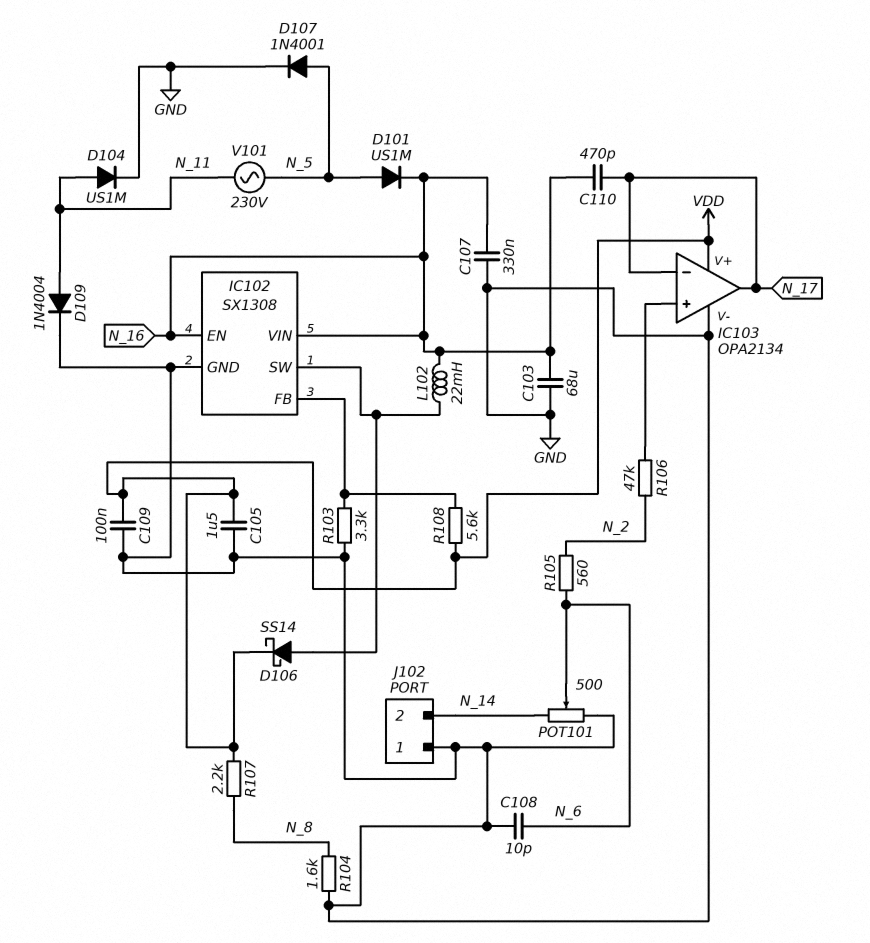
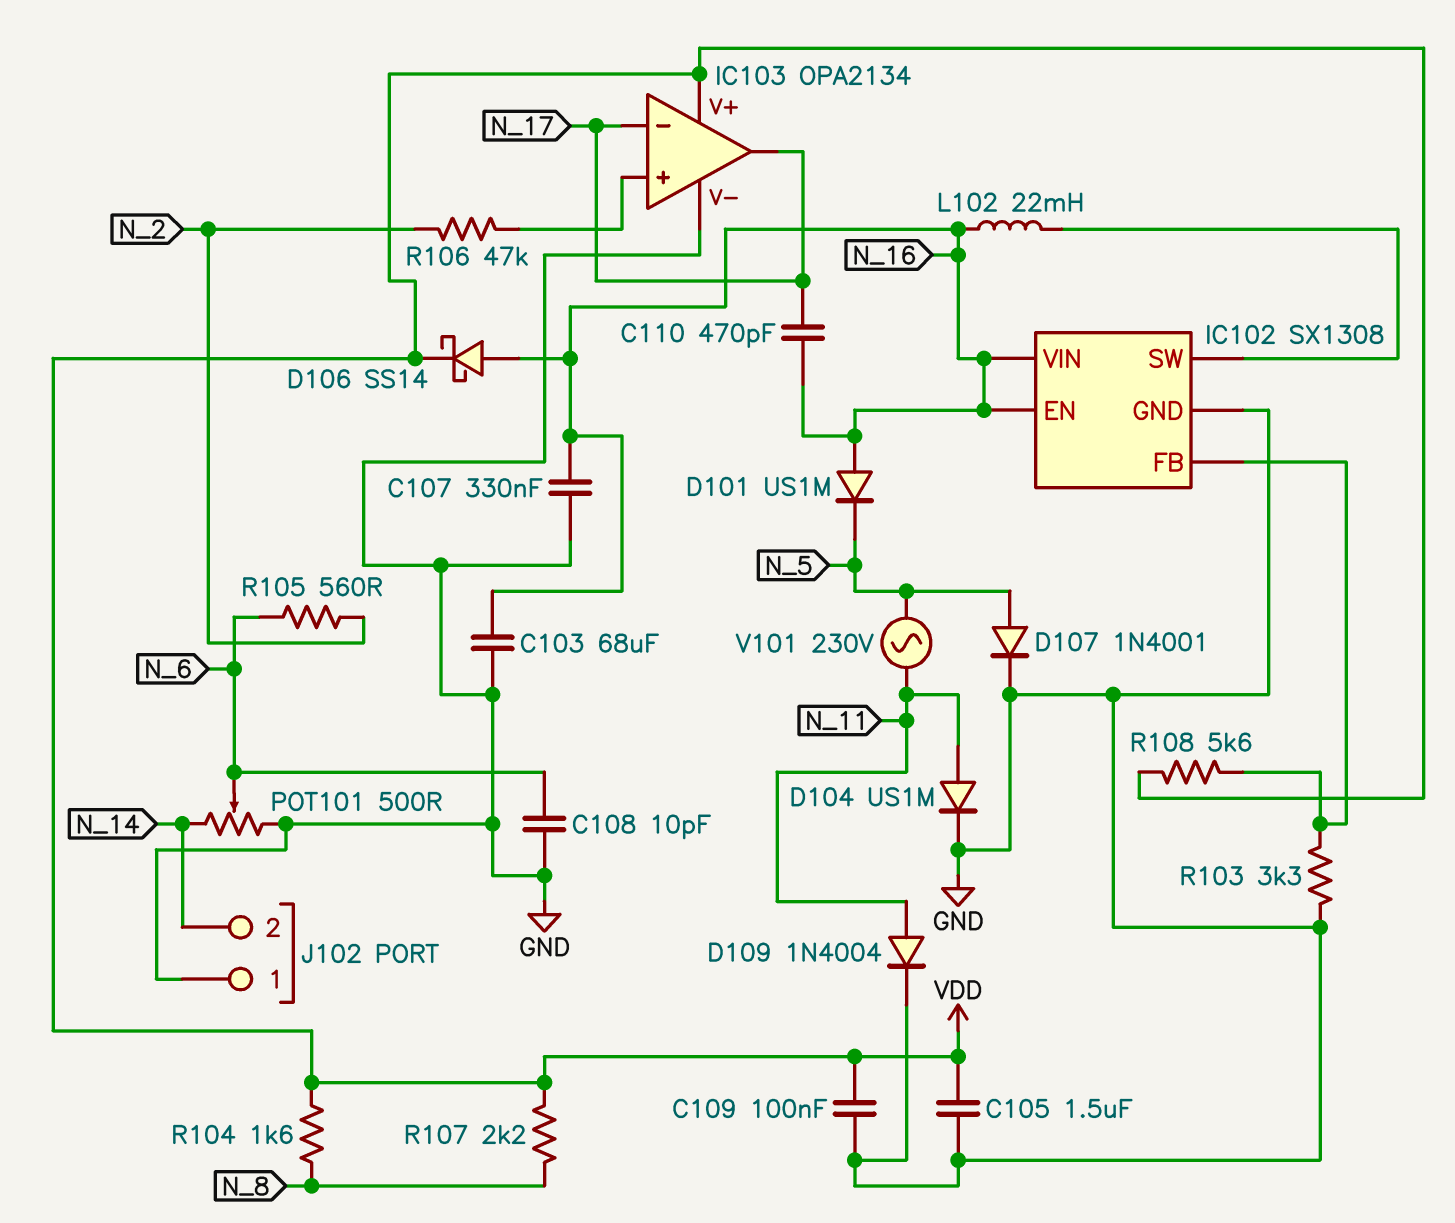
D101: diode US1M (A N_5, K N_16) -> diode US1M (A N_16, K N_5)
D106: schottky SS14 (A IC102/SW, K VDD) -> schottky SS14 (A N_16, K VDD)
R104: 1.6k (GND, N_8) -> 1.6k (N_8, VDD)

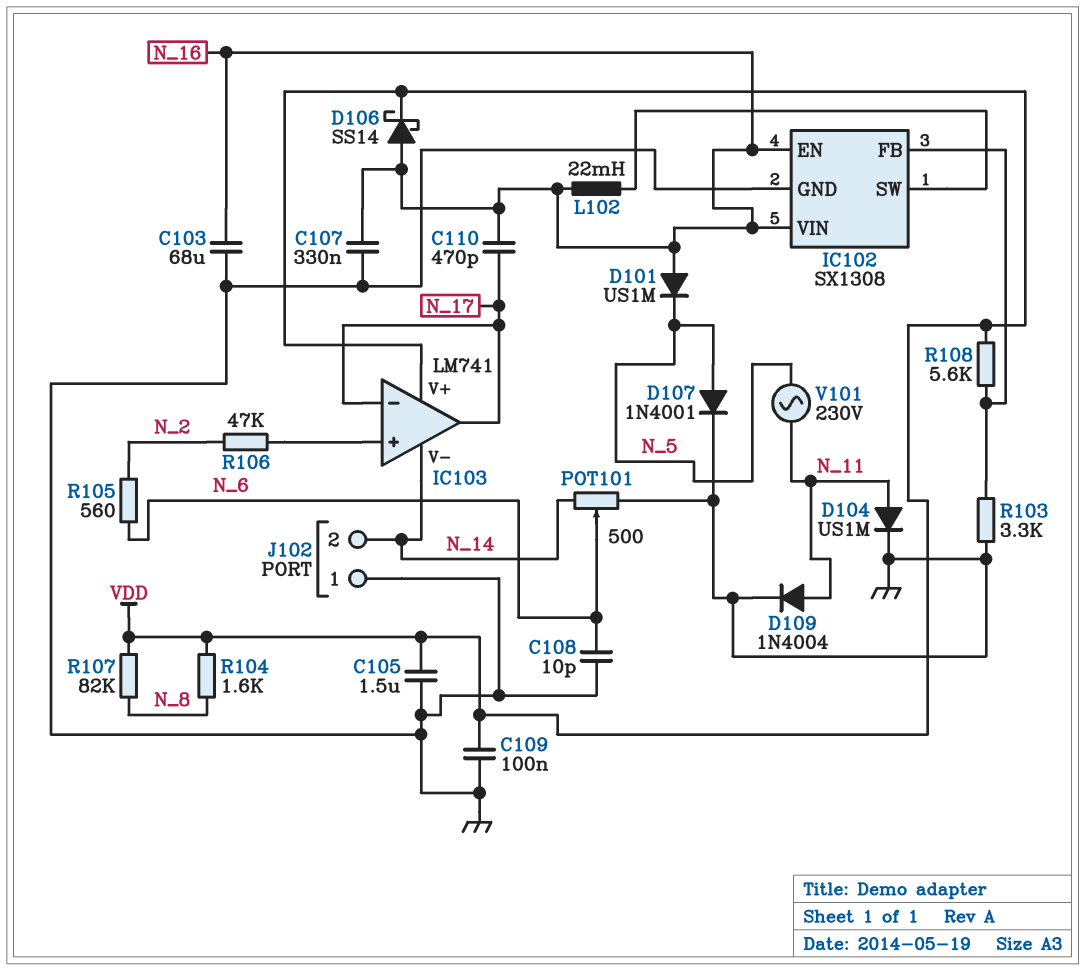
IC103: OPA2134 -> LM741
IC103 pin V-: GND -> N_14
R107: 2.2k (N_8, VDD) -> 82k (N_8, VDD)

